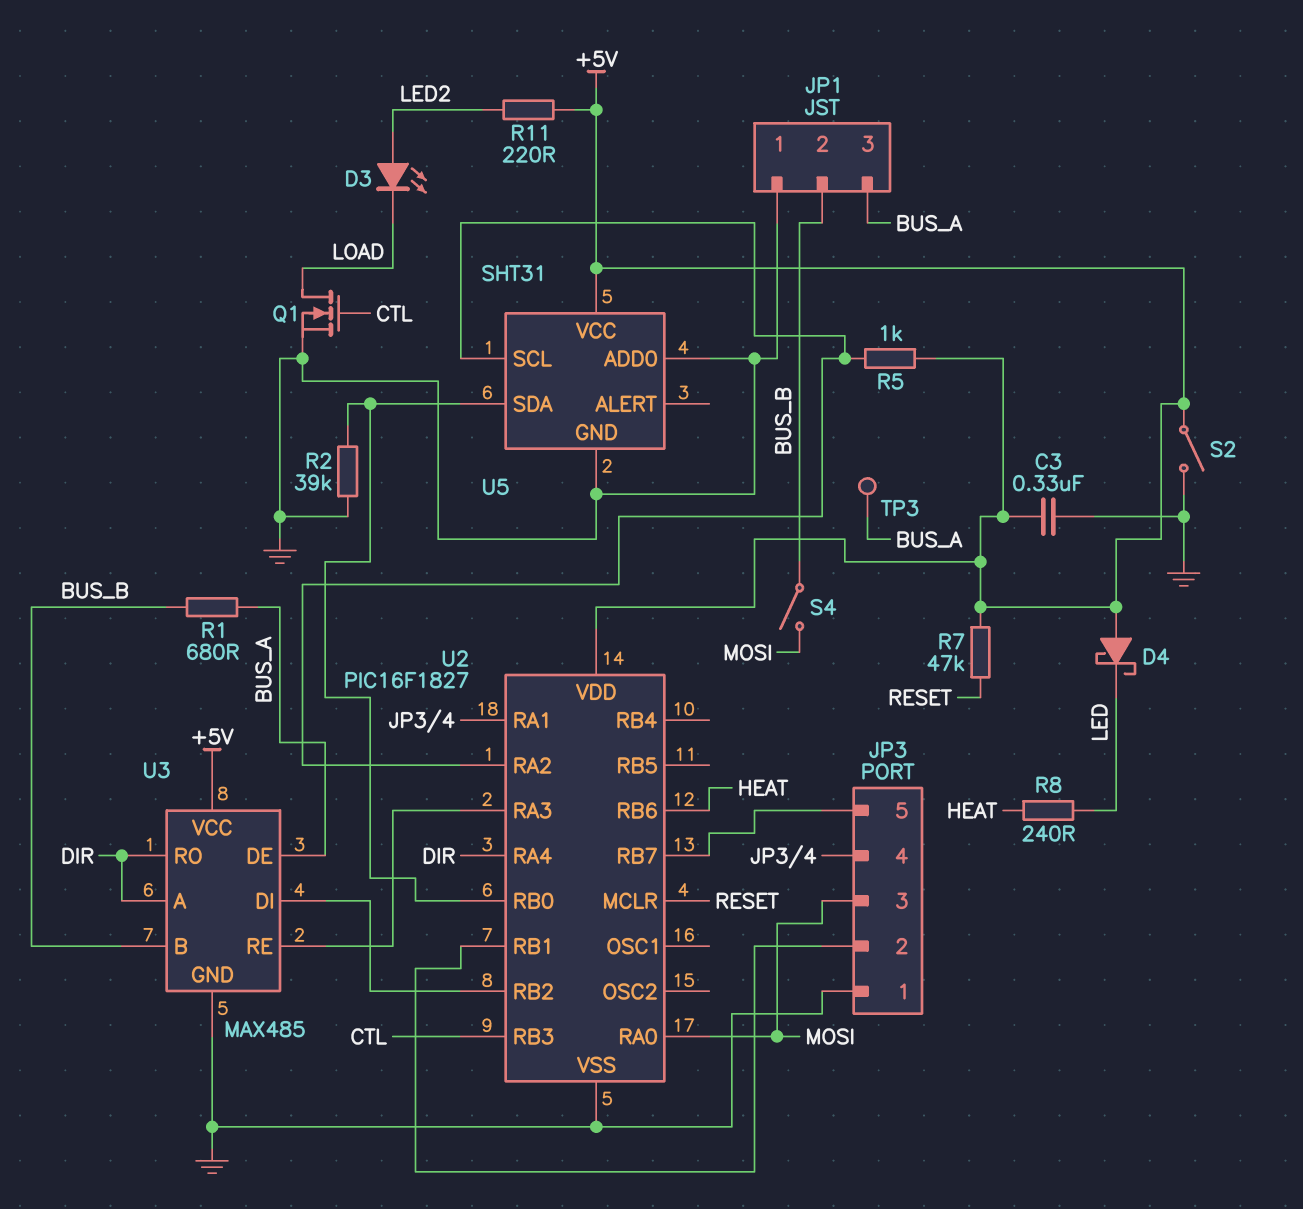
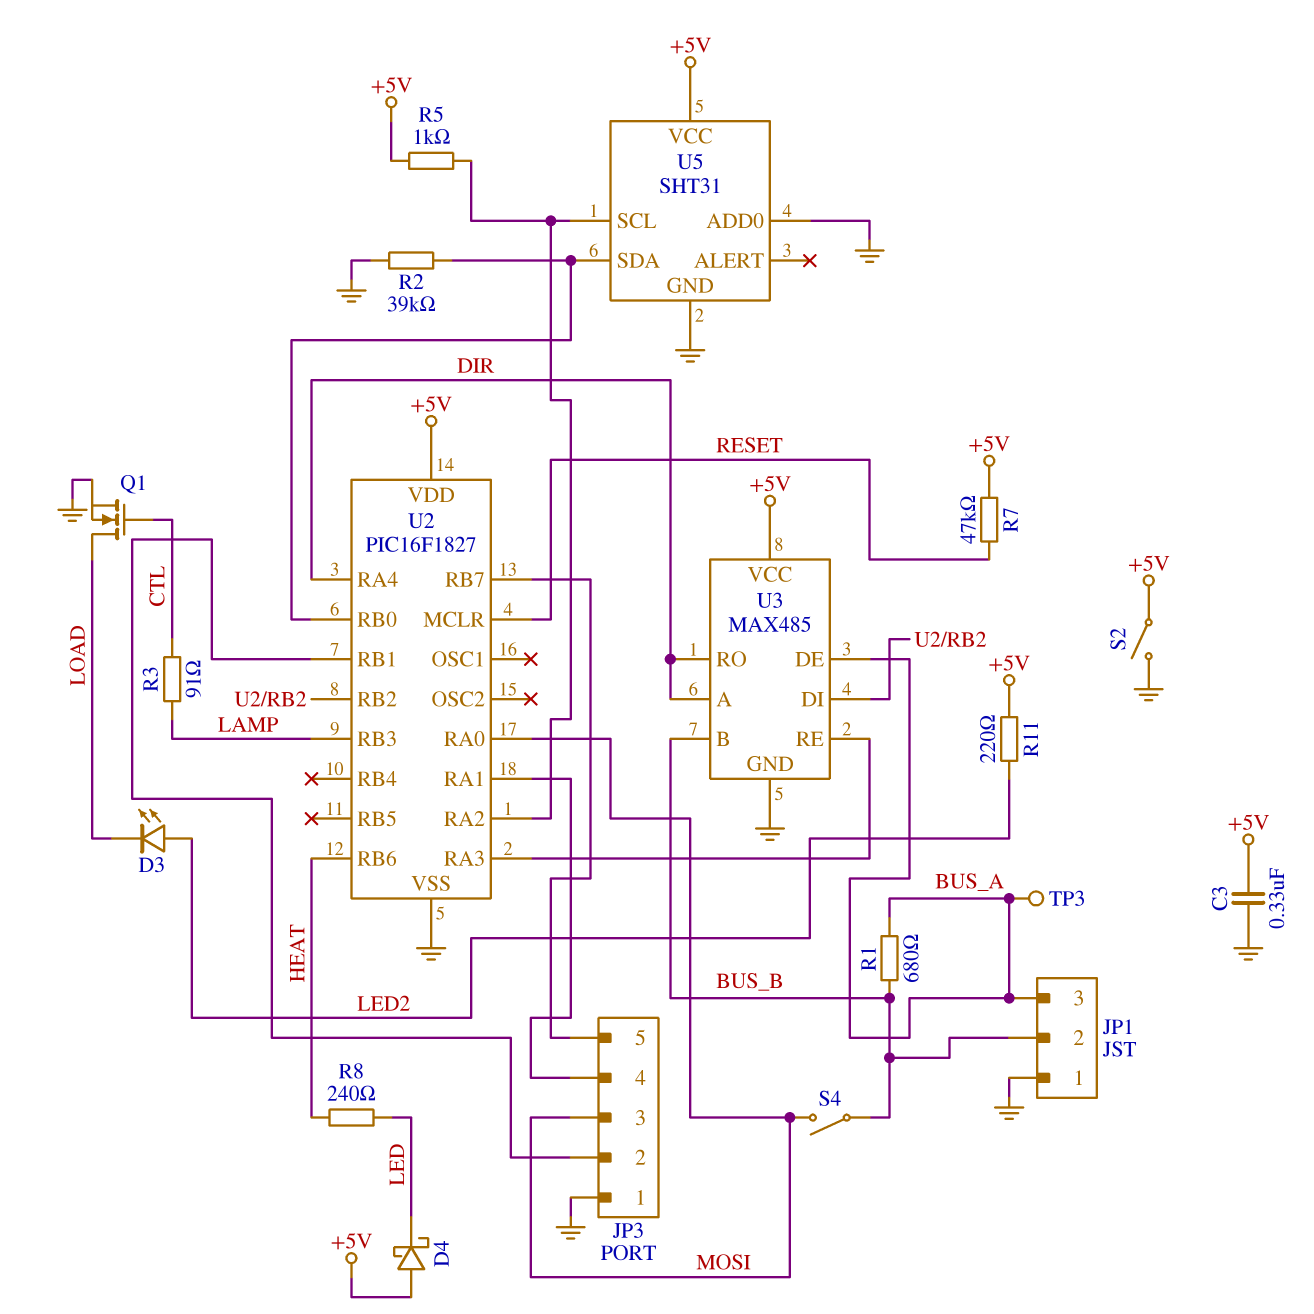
R3: none -> 91 (CTL, LAMP)
U2 pin RB3: CTL -> LAMP

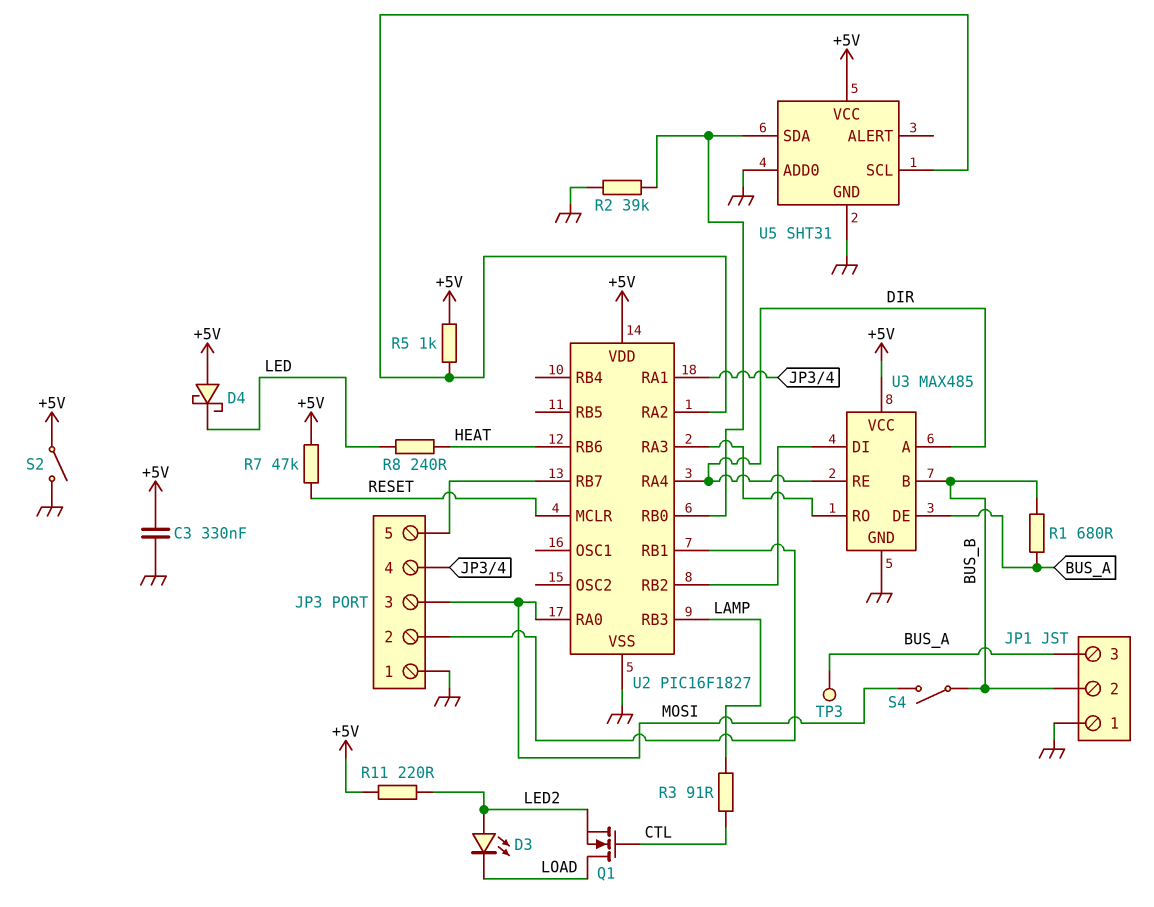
Q1: NMOS (G CTL, D LOAD, S GND) -> NMOS (G CTL, D LOAD, S LED2)
U3 pin RE: U2/RA3 -> DIR
U3 pin RO: DIR -> U2/RA3

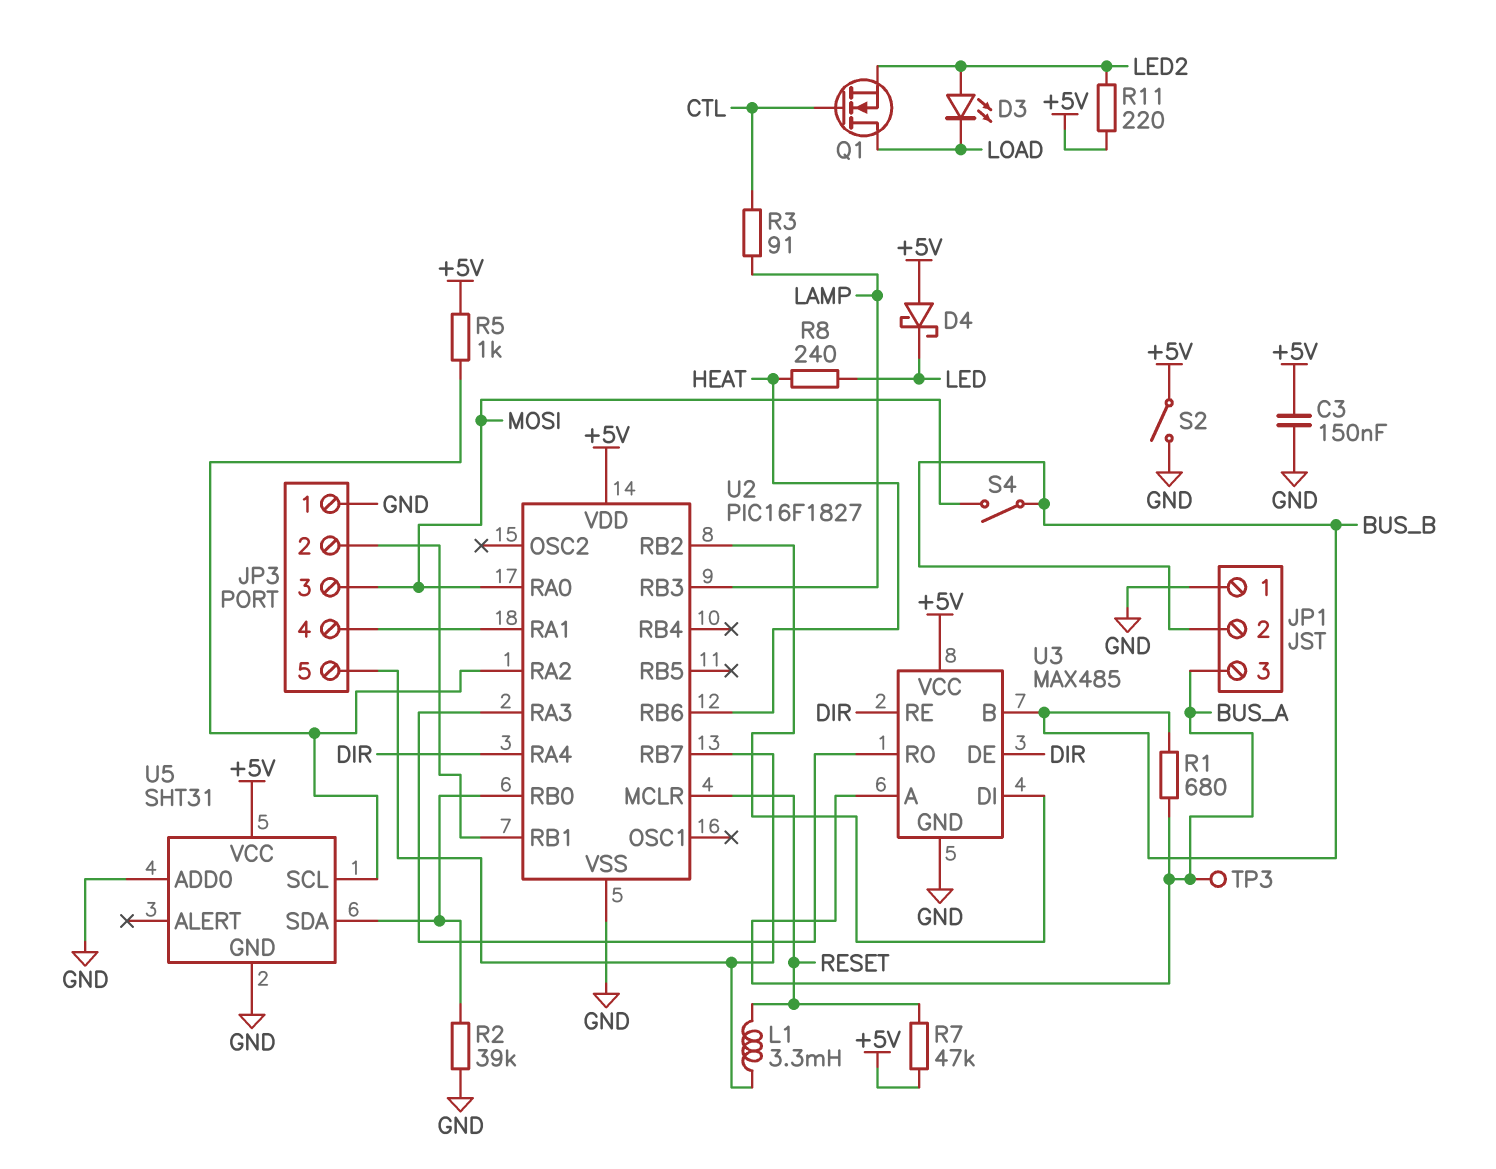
C3: 330nF (+5V, GND) -> 150nF (+5V, GND)
L1: none -> 3.3mH (JP3/5, RESET)
U3 pin A: DIR -> BUS_A
U3 pin DE: BUS_A -> DIR

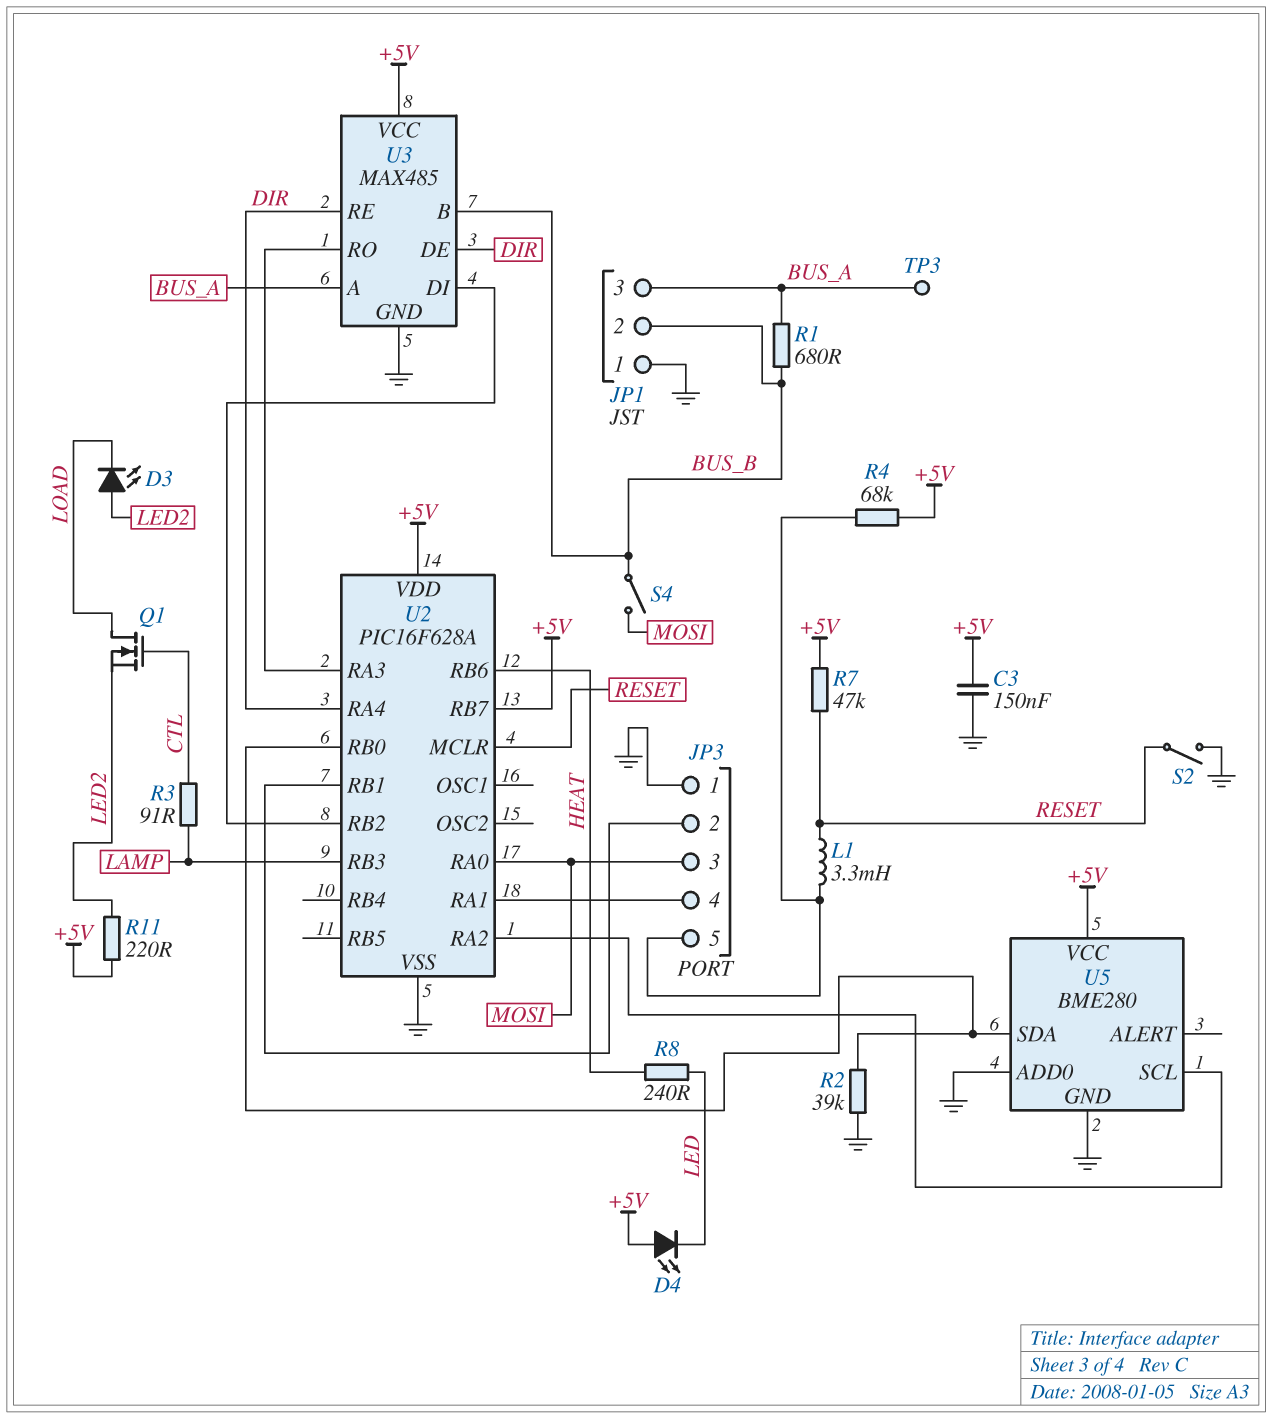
D4: schottky (A +5V, K LED) -> LED (A +5V, K LED)
R4: none -> 68k (+5V, JP3/5)
R5: 1k (+5V, U2/RA2) -> none
S2: switch (+5V, GND) -> switch (GND, RESET)
U2: PIC16F1827 -> PIC16F628A
U2 pin RB7: JP3/5 -> +5V
U5: SHT31 -> BME280

